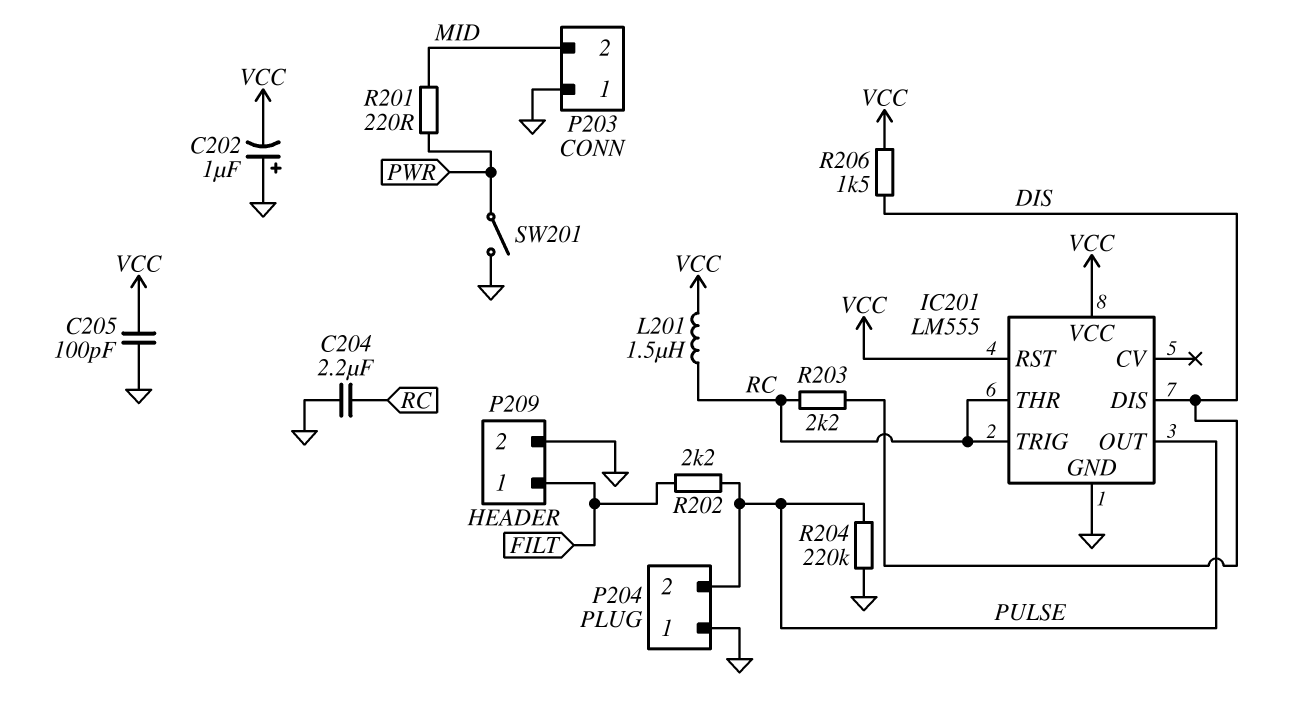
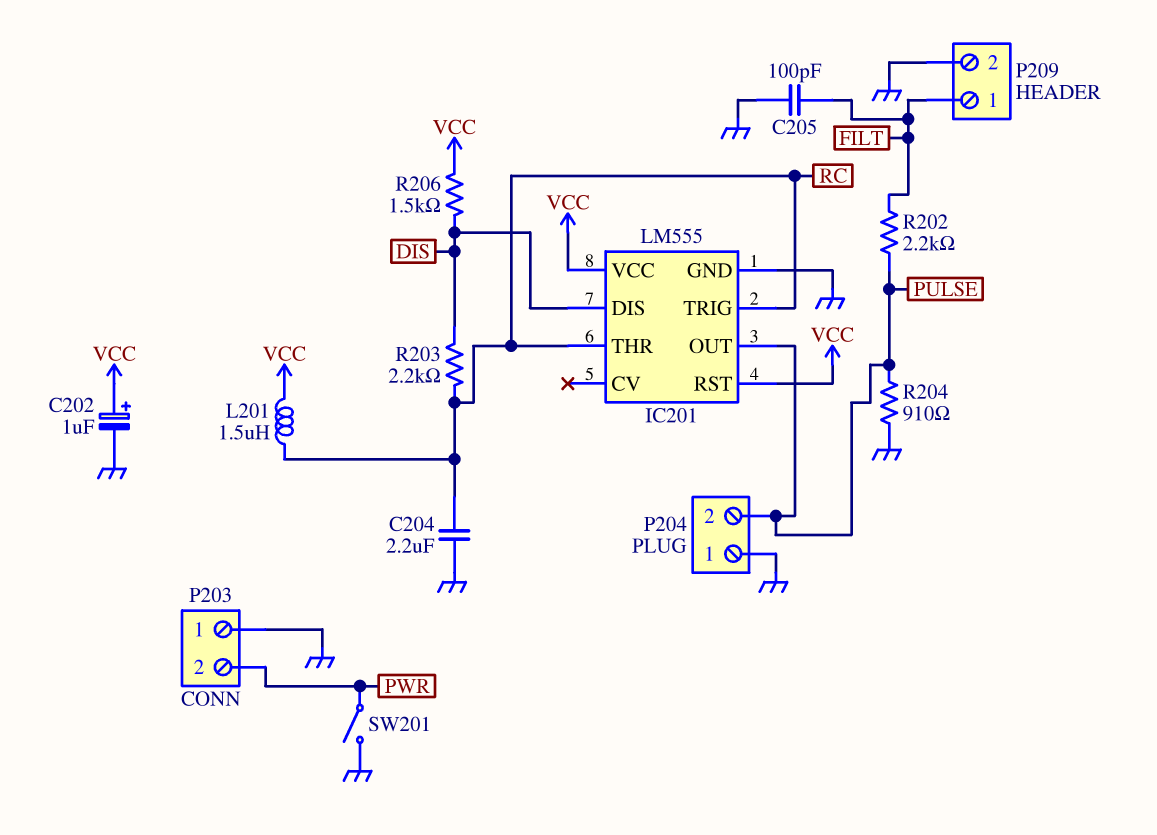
C202: 1uF (plus GND, minus VCC) -> 1uF (plus VCC, minus GND)
C205: 100pF (GND, VCC) -> 100pF (FILT, GND)
P203 pin 2: MID -> PWR
R201: 220 (MID, PWR) -> none
R204: 220k (GND, PULSE) -> 910 (GND, PULSE)

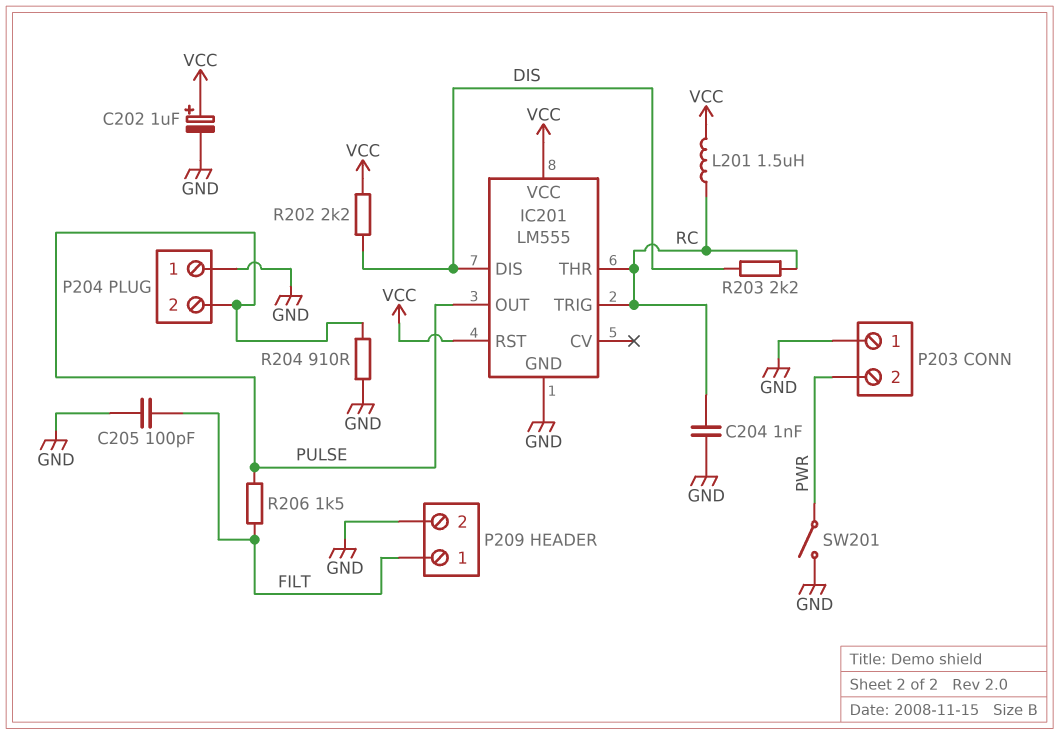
C204: 2.2uF (GND, RC) -> 1nF (GND, RC)
R202: 2.2k (FILT, PULSE) -> 2.2k (DIS, VCC)
R206: 1.5k (DIS, VCC) -> 1.5k (FILT, PULSE)

